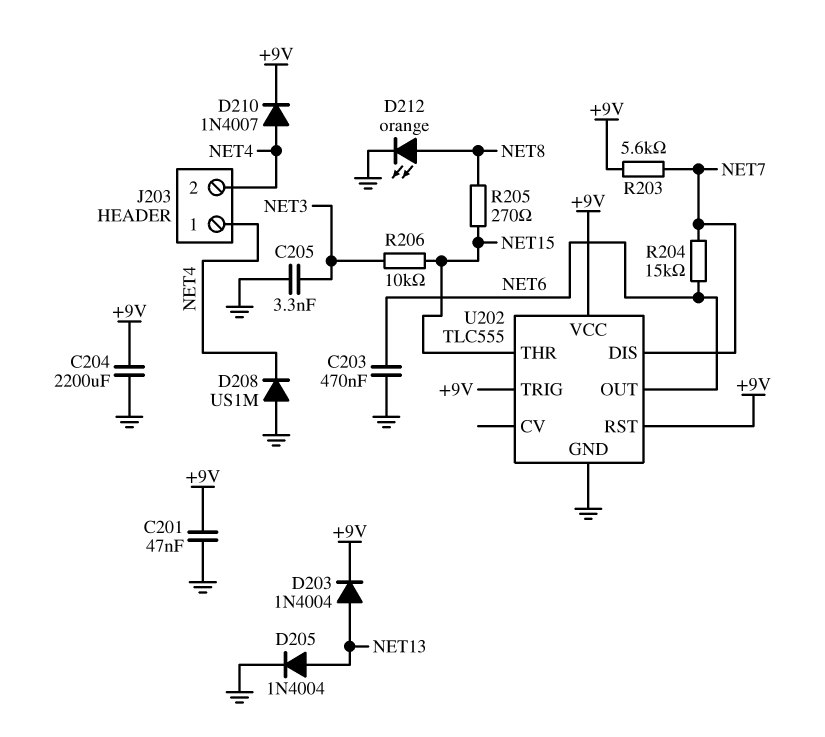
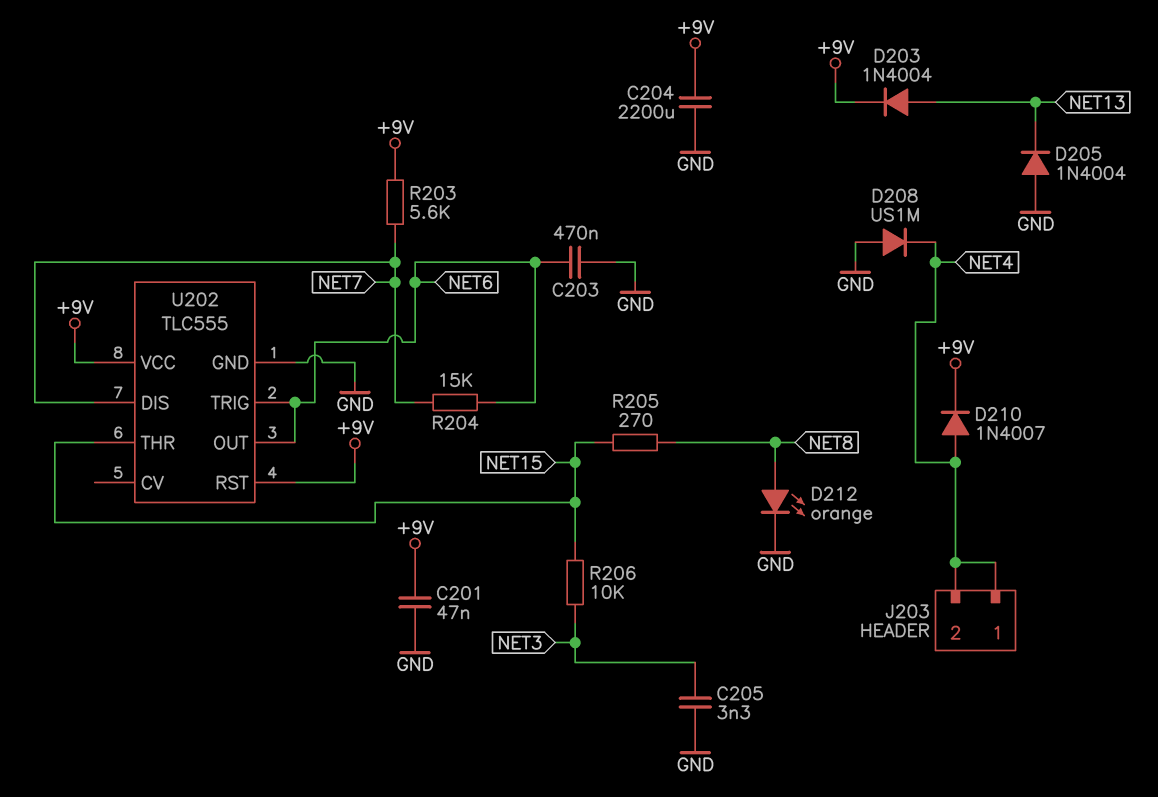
D205: diode 1N4004 (A NET13, K GND) -> diode 1N4004 (A GND, K NET13)
U202 pin TRIG: +9V -> NET6

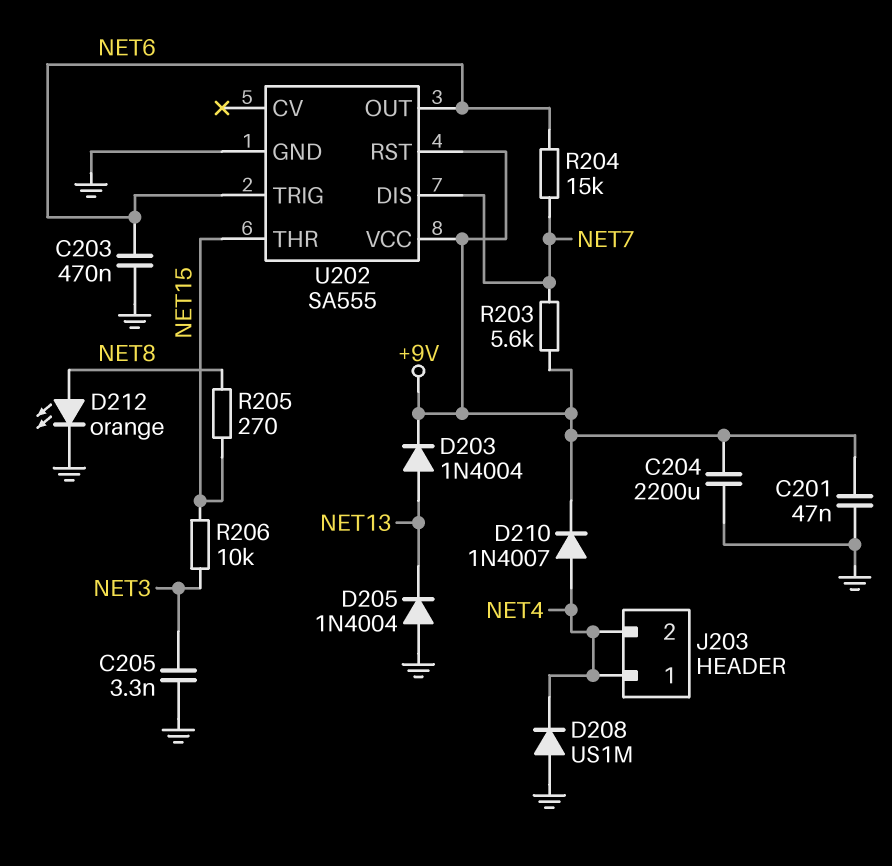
U202: TLC555 -> SA555

